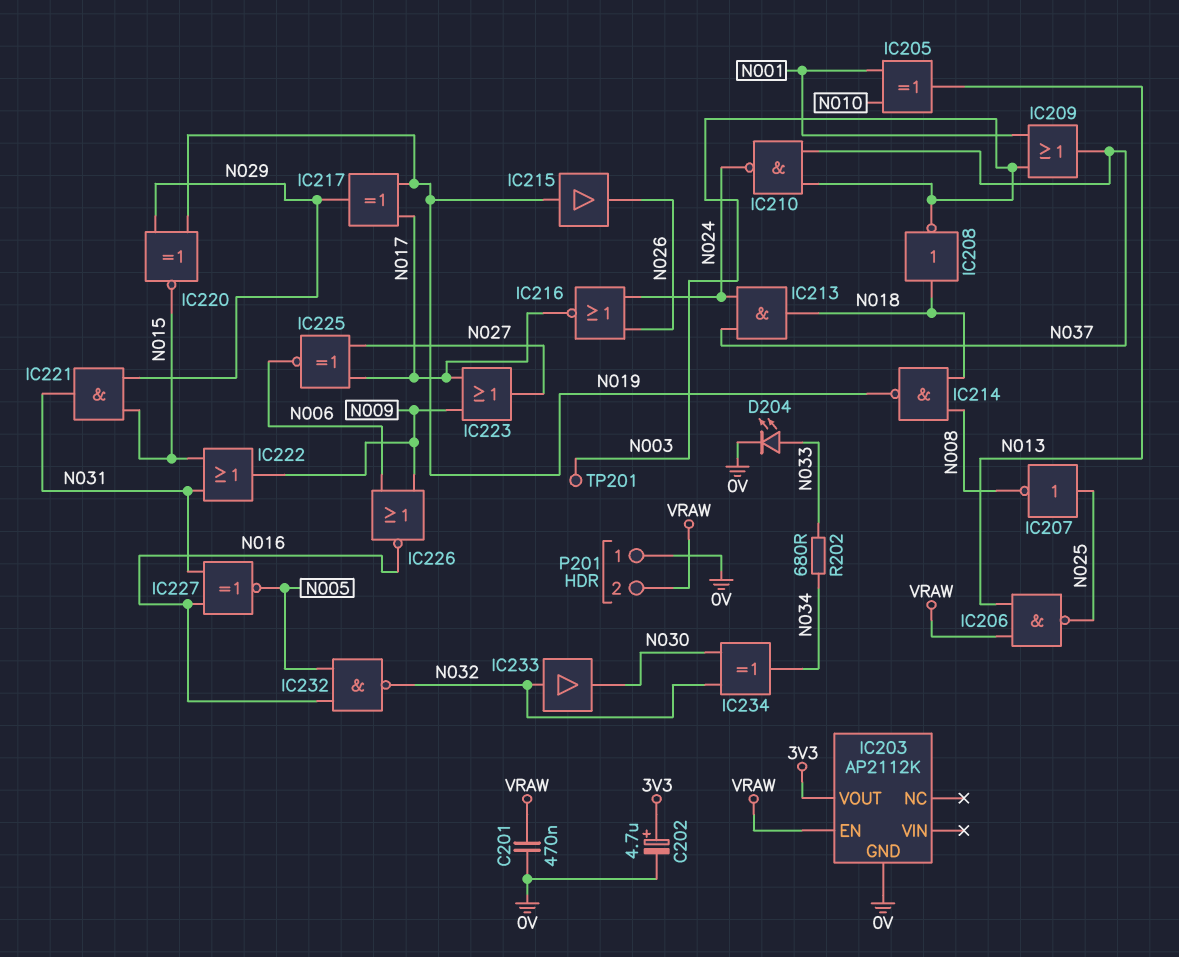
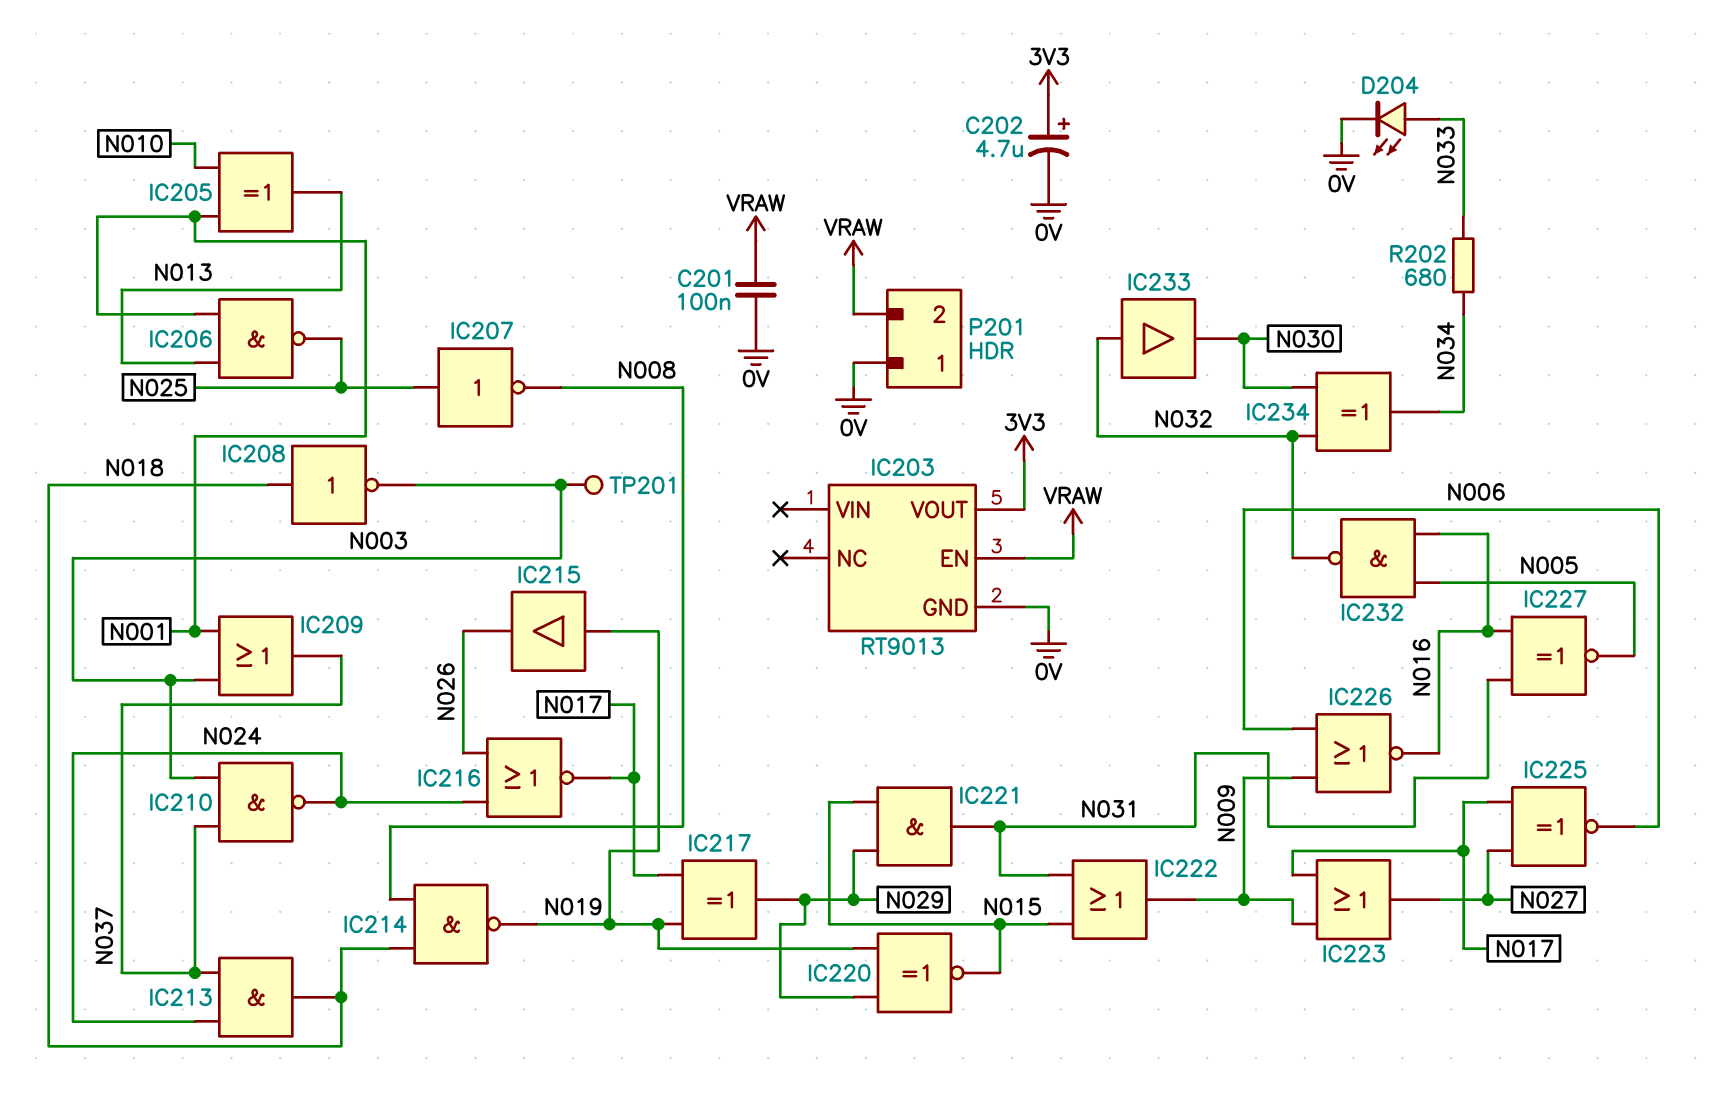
C201: 470nF (0V, VRAW) -> 100nF (0V, VRAW)
IC203: AP2112K -> RT9013
IC206: NAND (in N013, in VRAW, out N025) -> NAND (in N001, in N013, out N025)

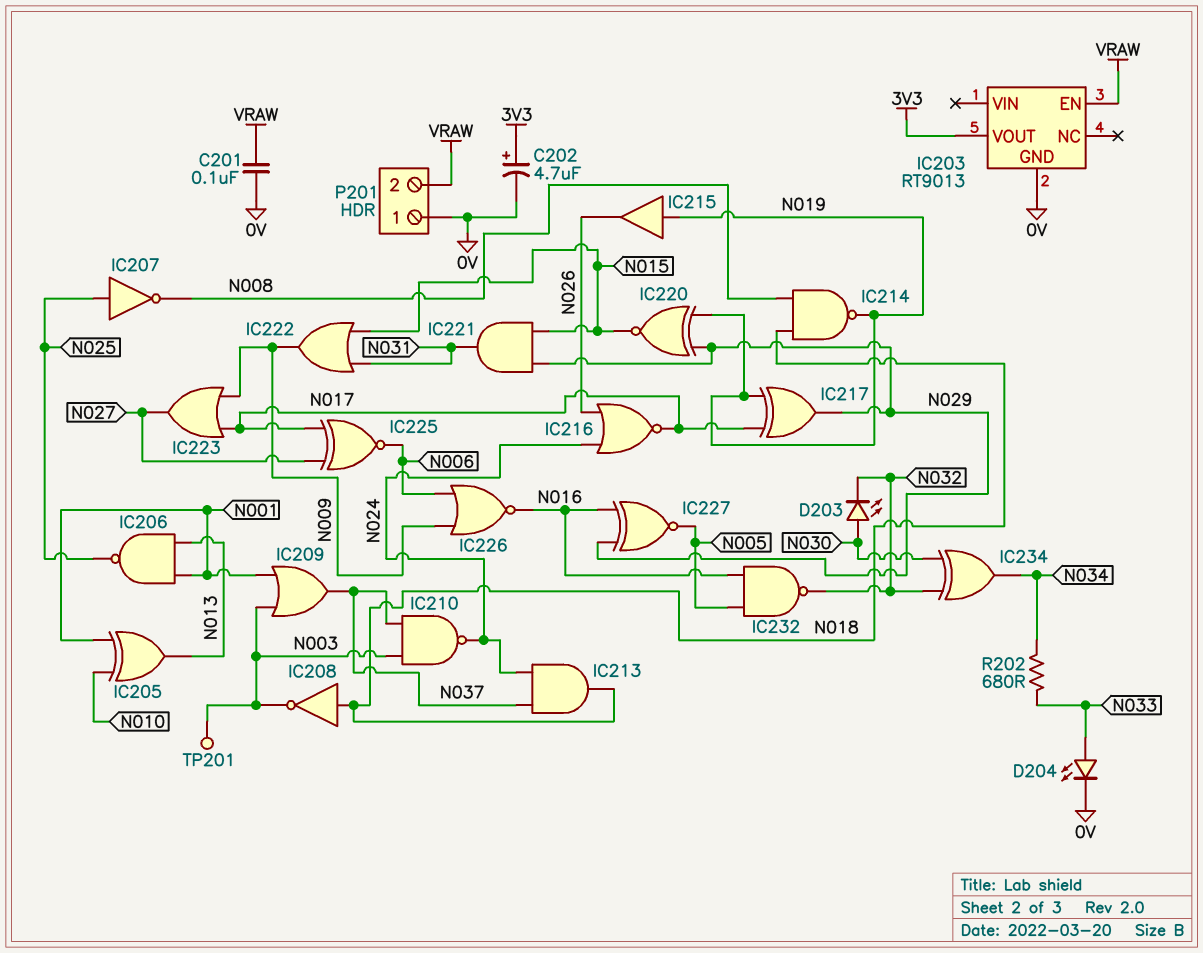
D203: none -> LED (A N030, K N032)
IC227: XNOR (in N016, in N031, out N005) -> XNOR (in N016, in N029, out N005)
IC233: buffer (in N032, out N030) -> none

